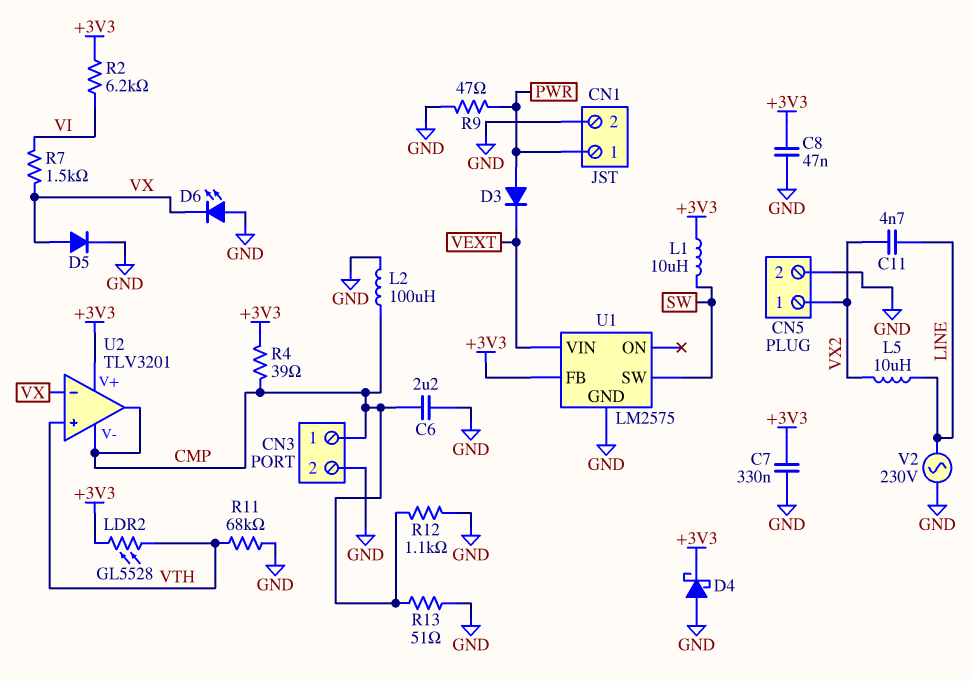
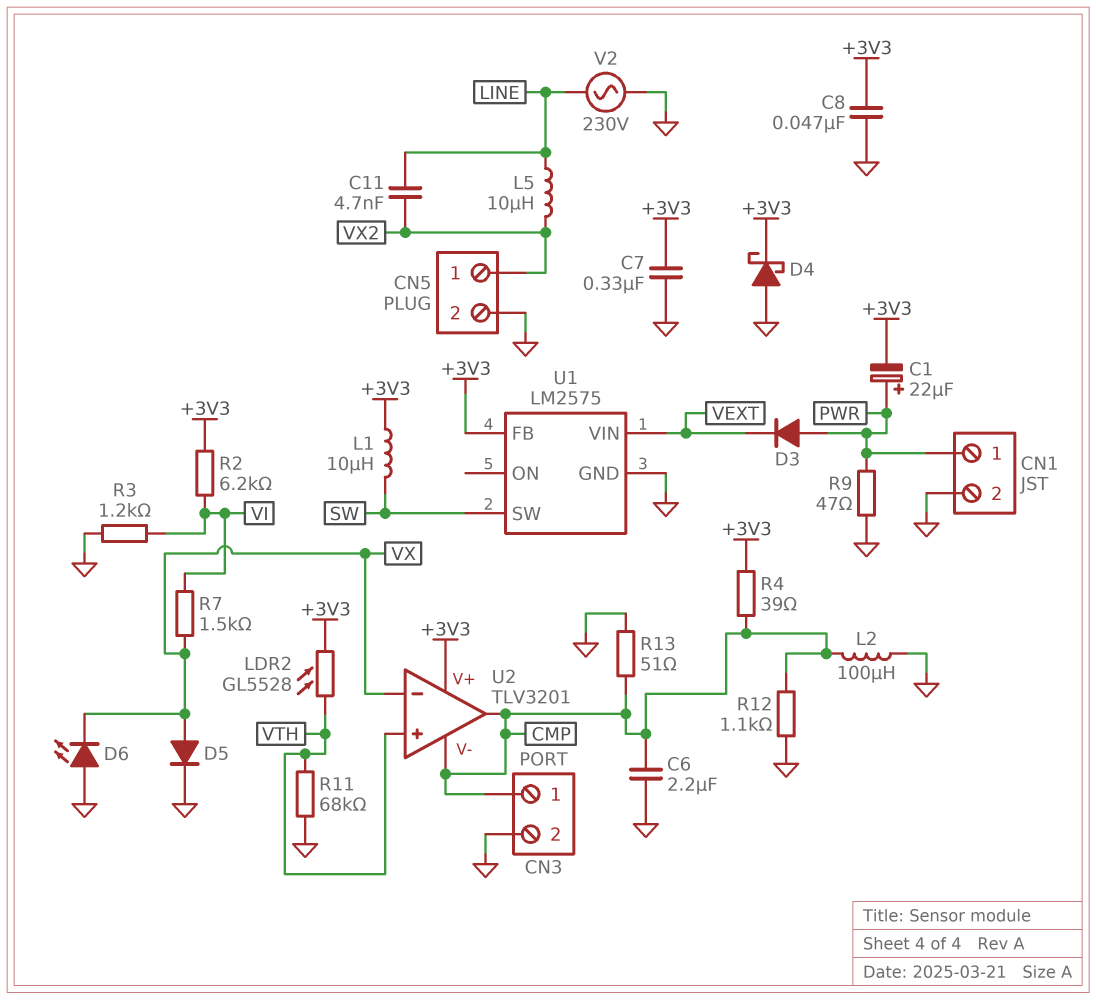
C1: none -> 22uF (plus PWR, minus +3V3)
R3: none -> 1.2k (GND, VI)

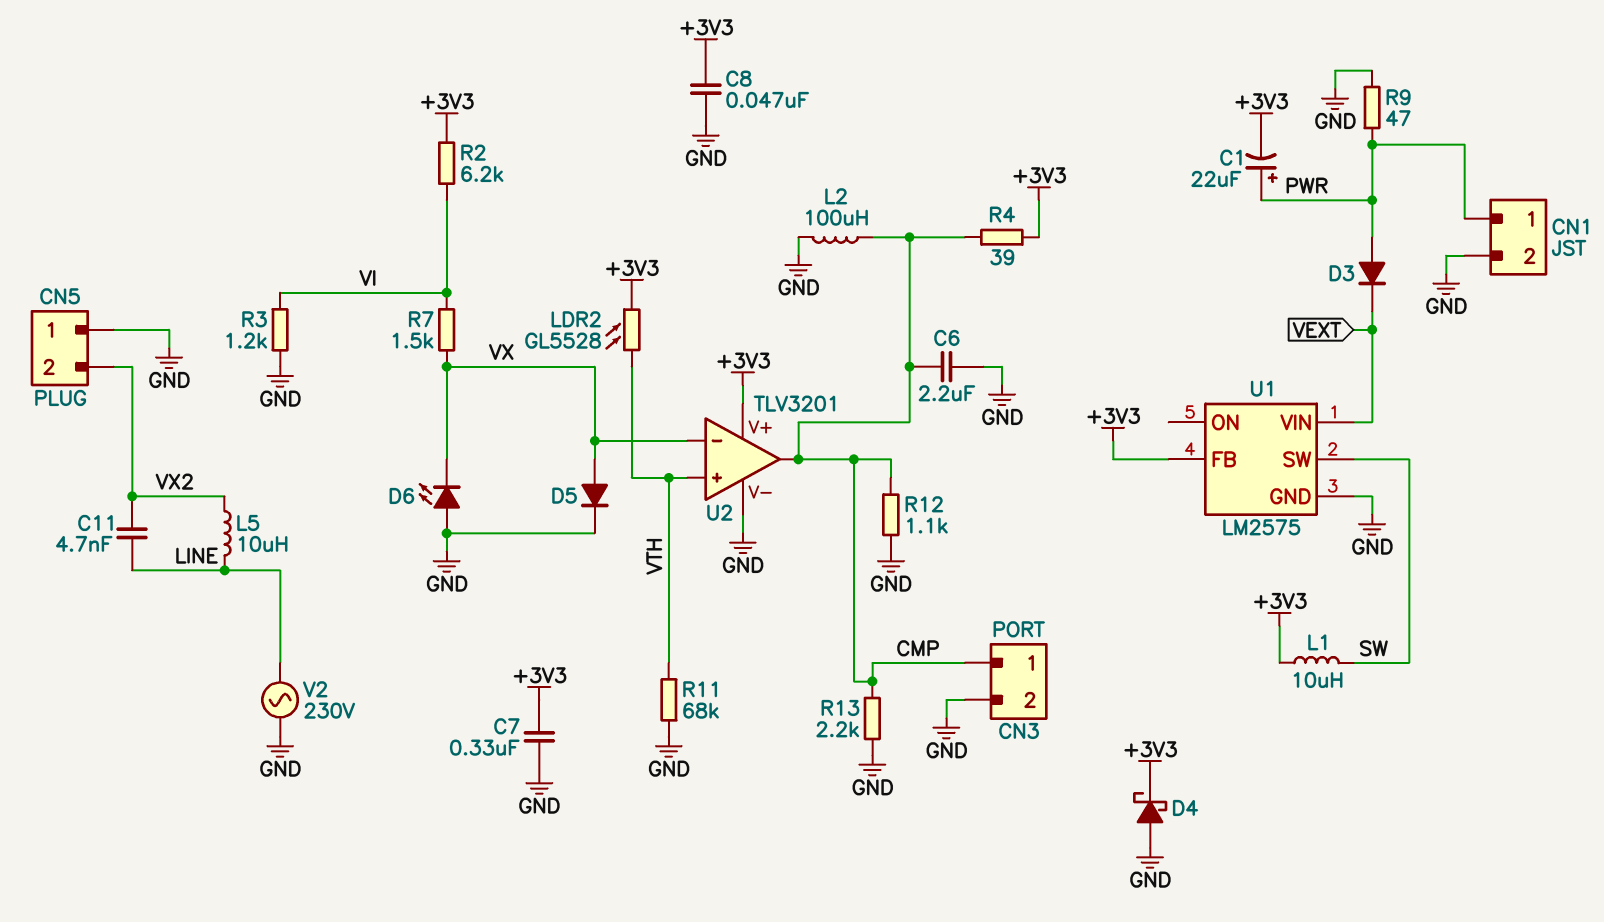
CN5 pin 1: VX2 -> GND
CN5 pin 2: GND -> VX2
R13: 51 (CMP, GND) -> 2.2k (CMP, GND)
U2 pin V-: CMP -> GND

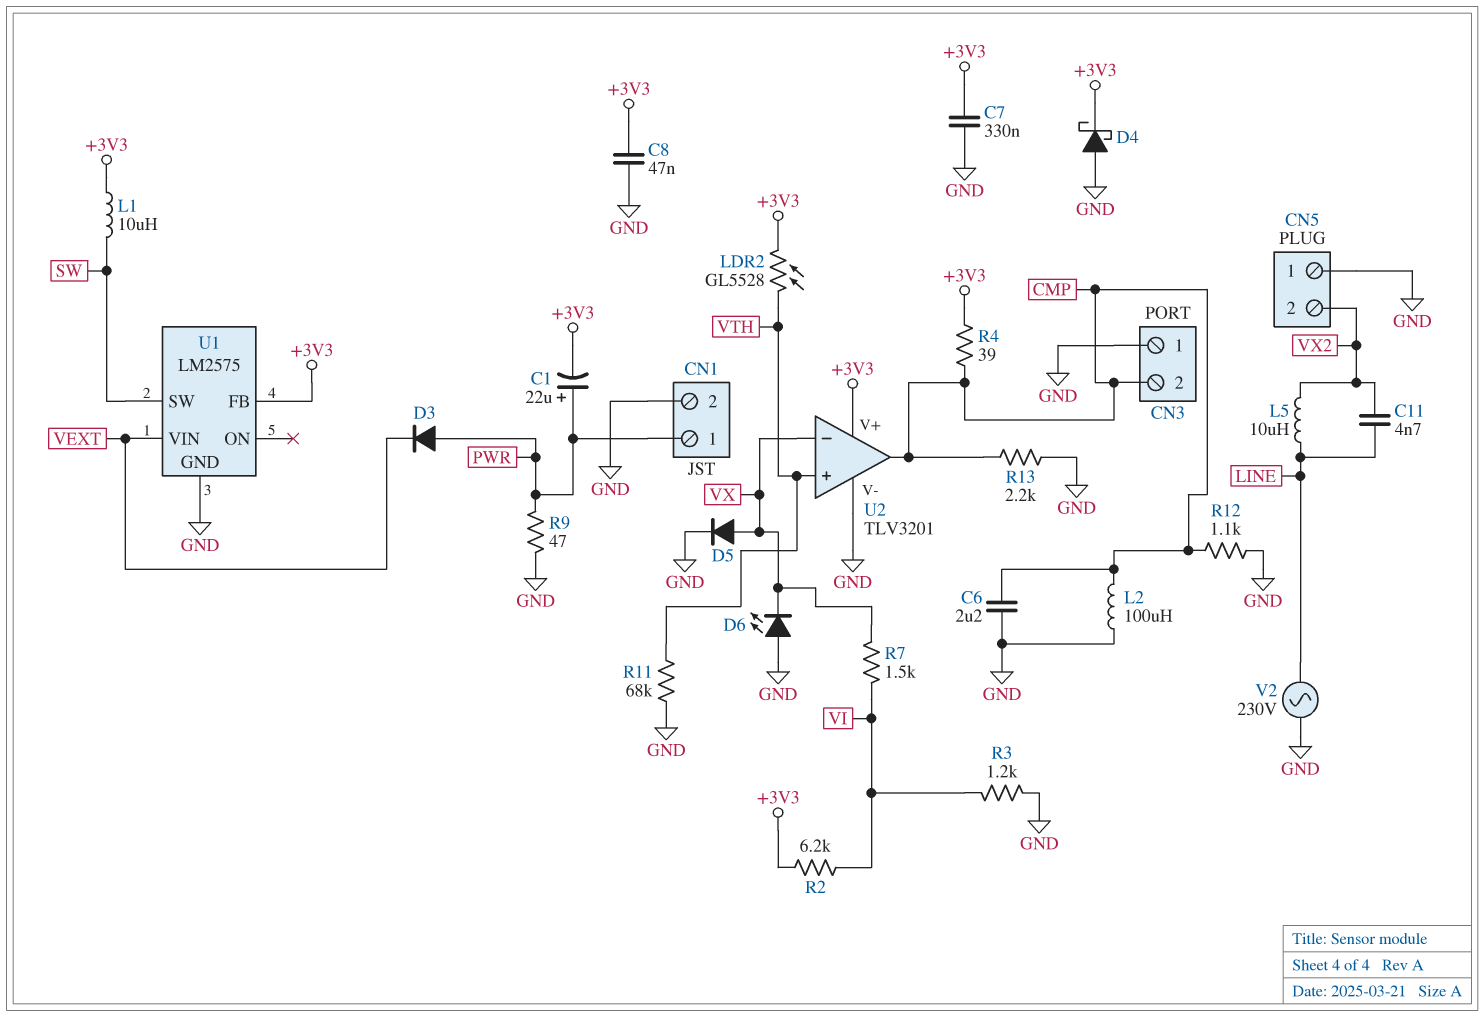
CN3 pin 1: CMP -> GND
CN3 pin 2: GND -> CMP

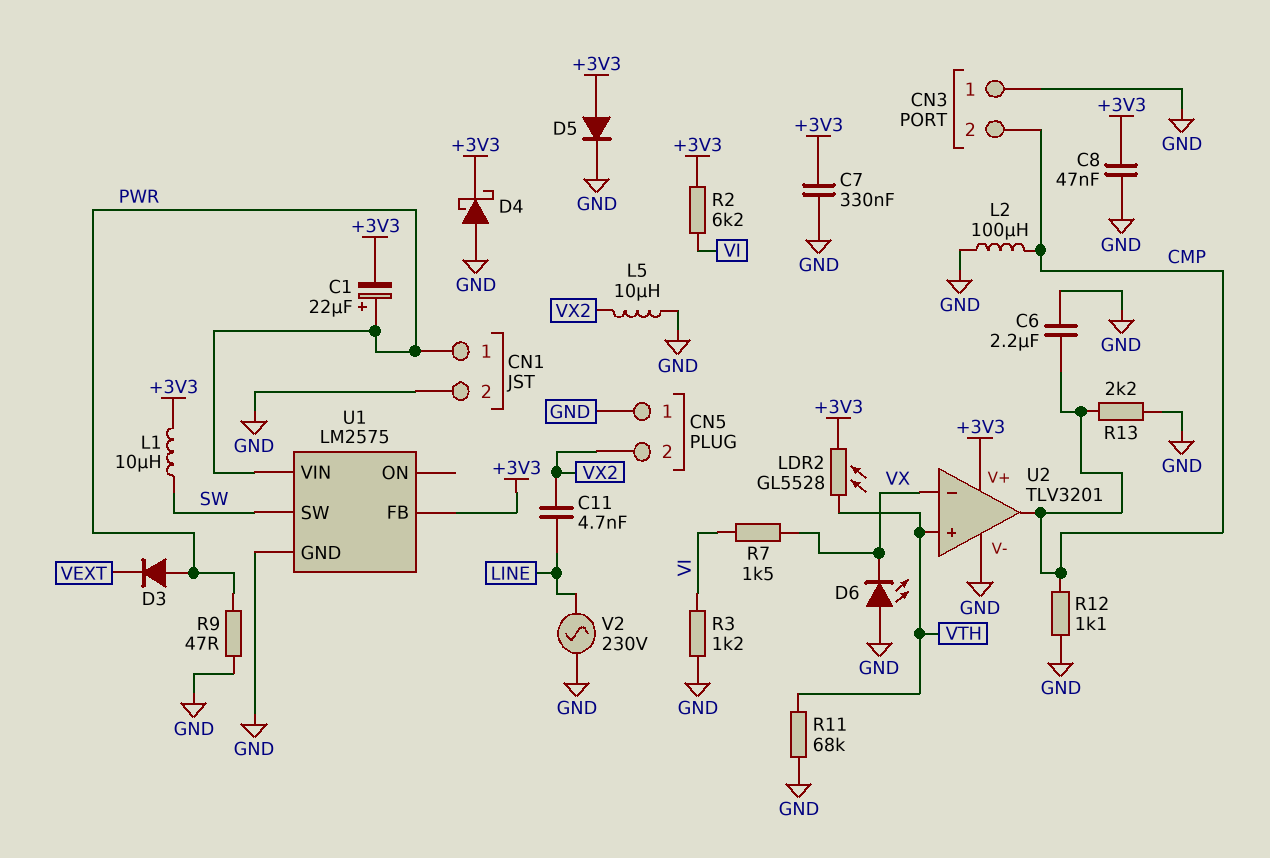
D5: diode (A VX, K GND) -> diode (A +3V3, K GND)
L5: 10uH (LINE, VX2) -> 10uH (GND, VX2)
R4: 39 (+3V3, CMP) -> none
U1 pin VIN: VEXT -> PWR

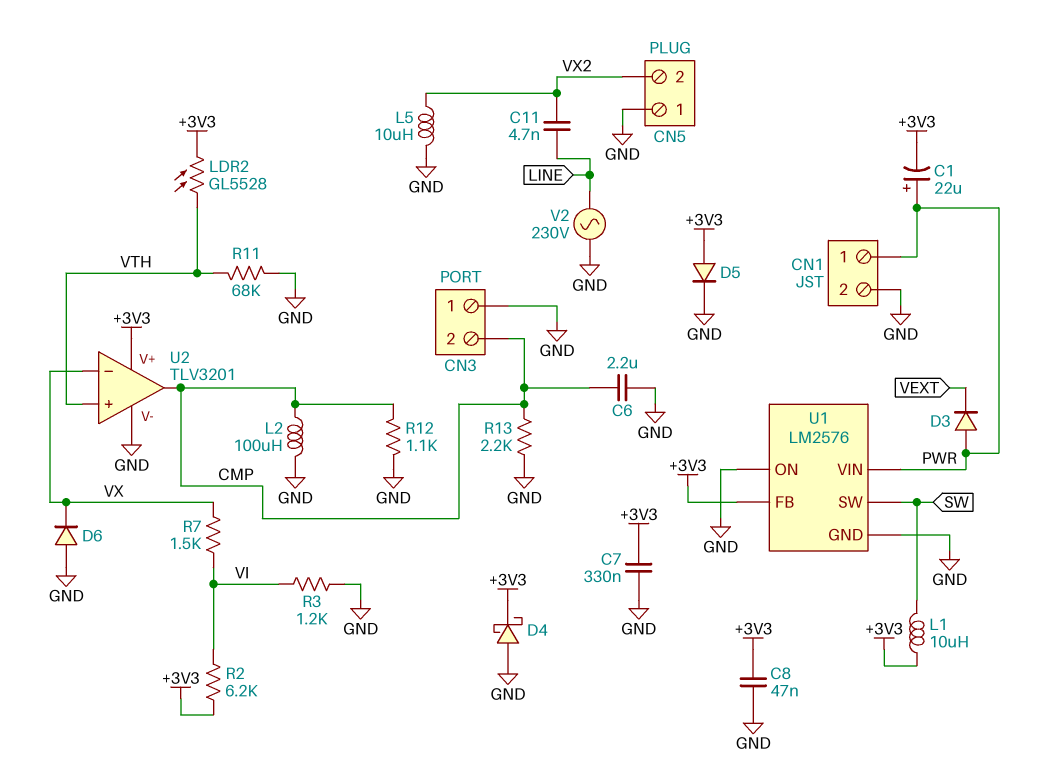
D6: LED (A GND, K VX) -> diode (A GND, K VX)
R9: 47 (GND, PWR) -> none
U1: LM2575 -> LM2576
U1 pin ON: none -> GND

